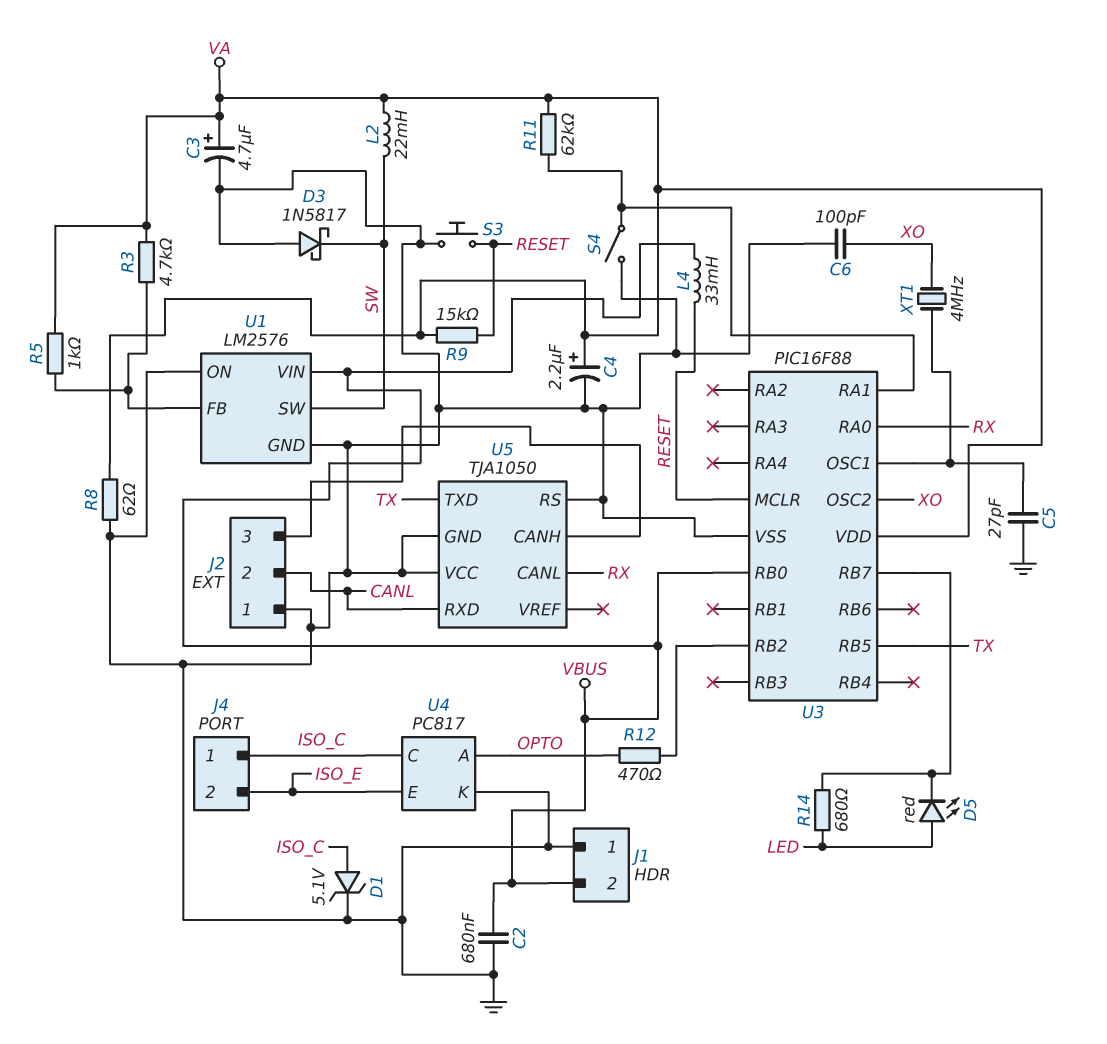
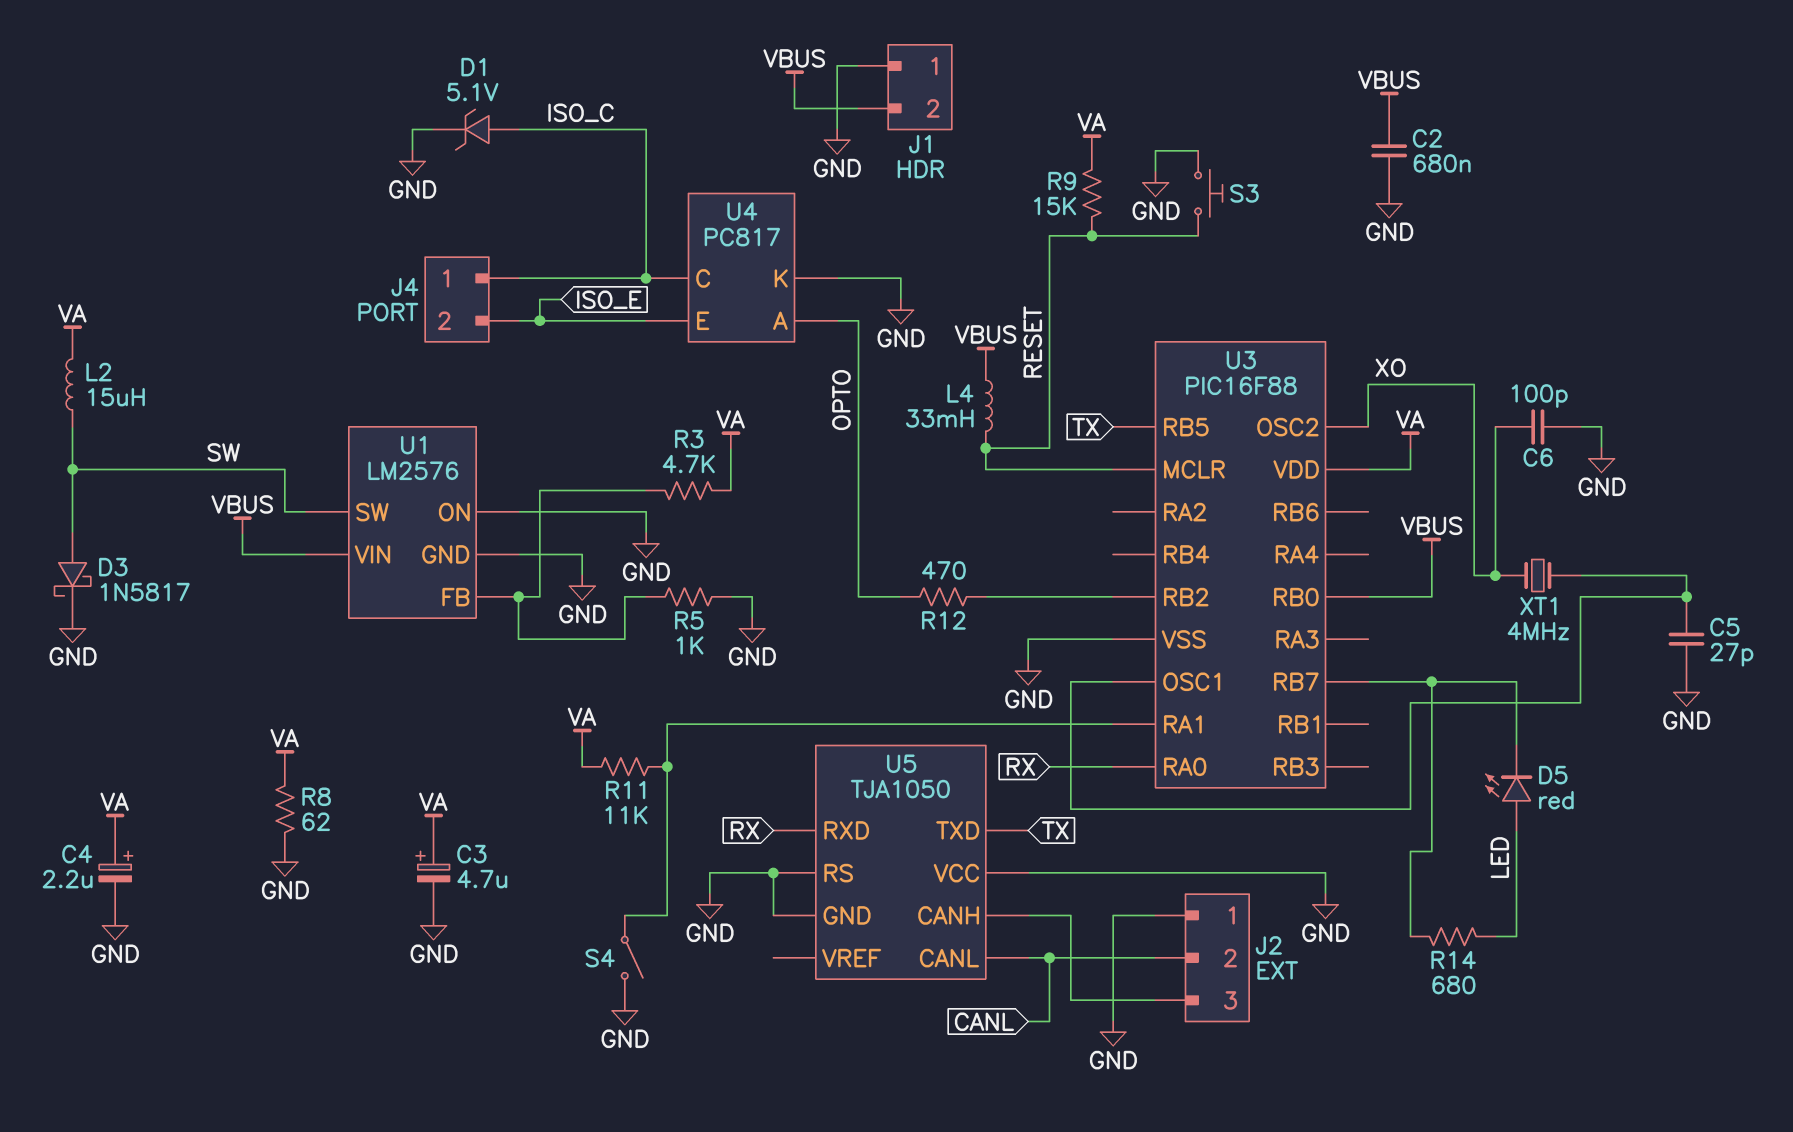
D3: schottky 1N5817 (A GND, K SW) -> schottky 1N5817 (A SW, K GND)
L2: 22mH (SW, VA) -> 15uH (SW, VA)
R5: 1k (U1/FB, VA) -> 1k (GND, U1/FB)
R11: 62k (U3/RA1, VA) -> 11k (U3/RA1, VA)
U5 pin CANL: RX -> CANL
U5 pin RXD: CANL -> RX

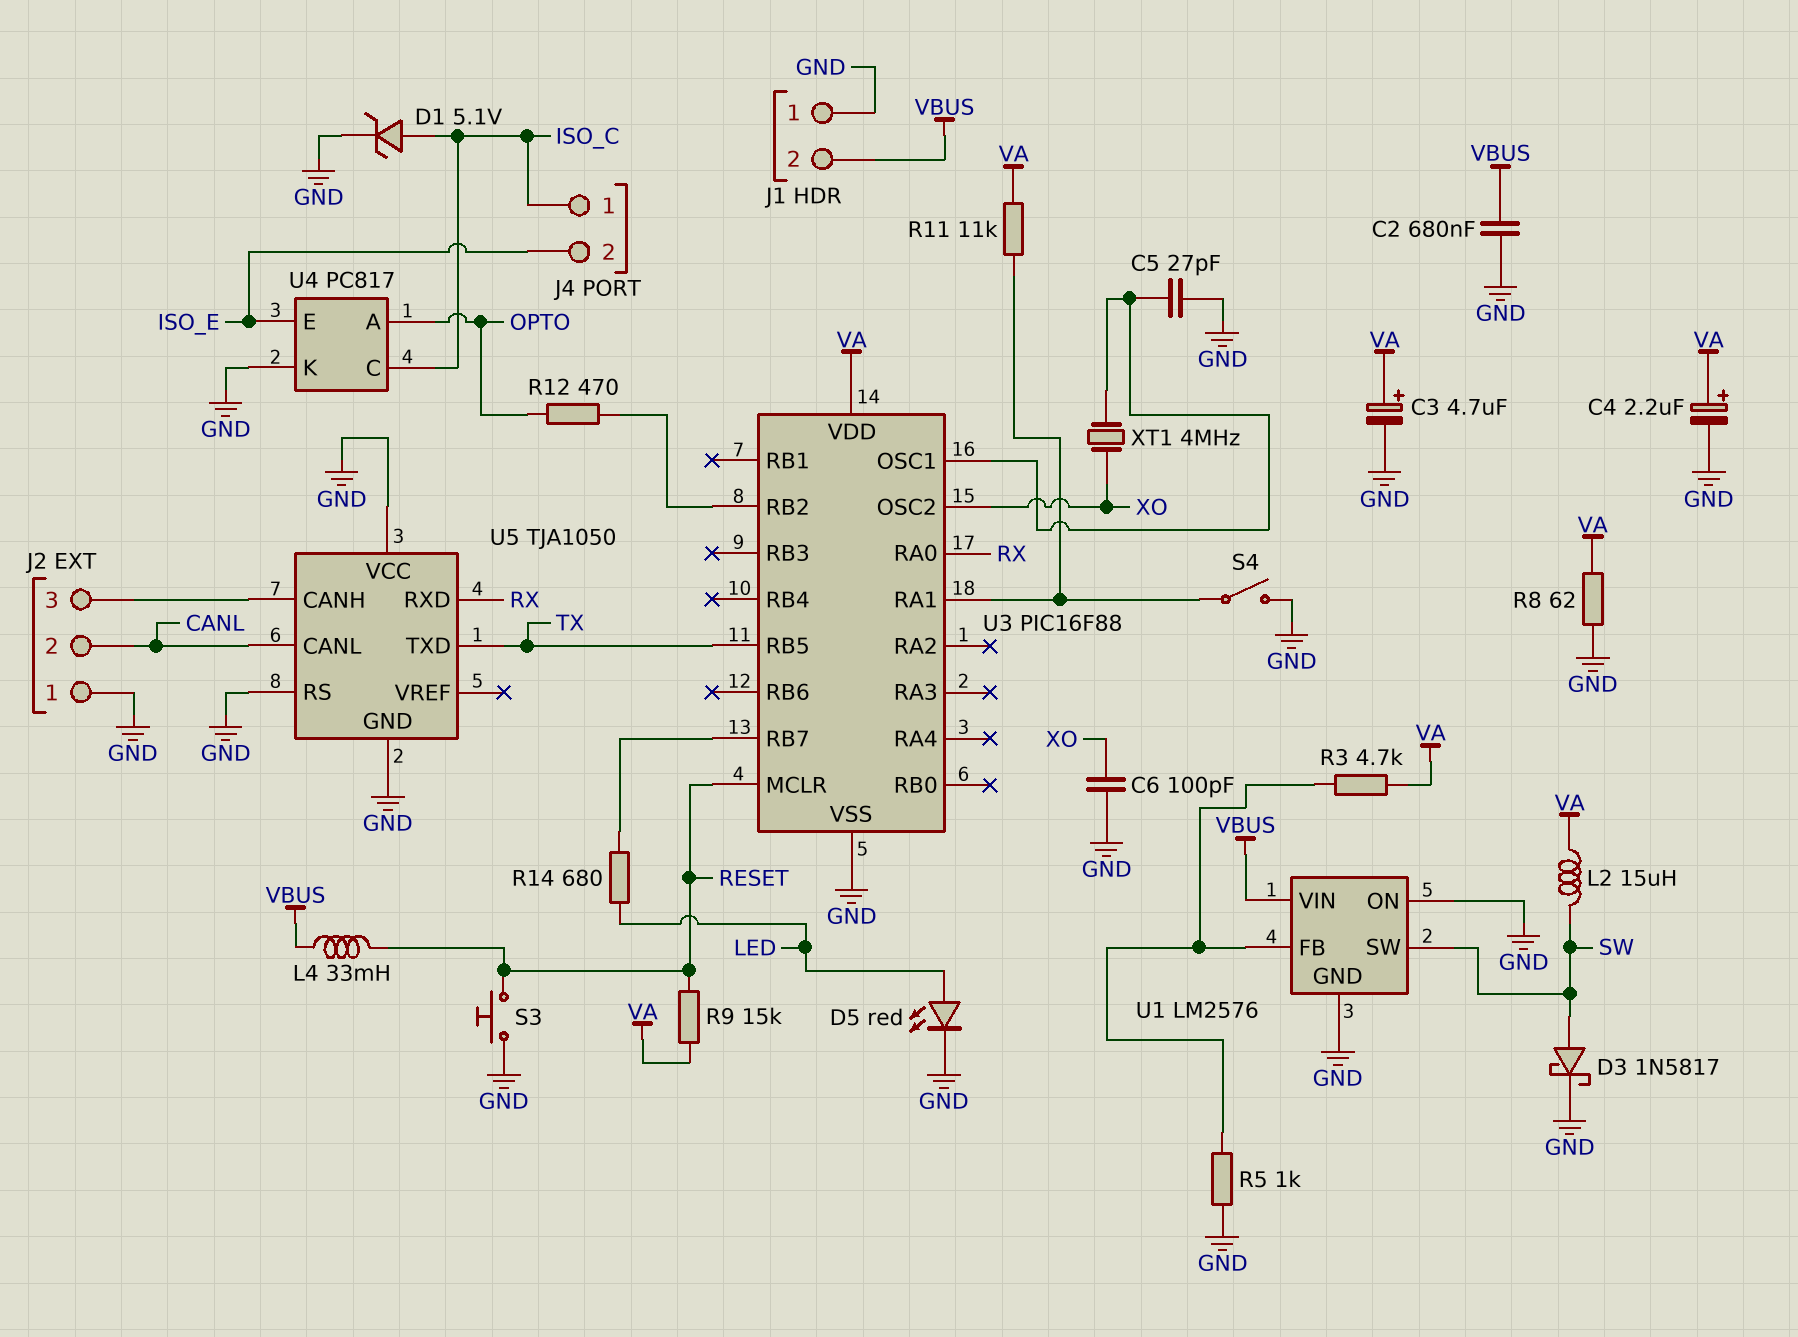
D5: LED red (A LED, K U3/RB7) -> LED red (A LED, K GND)
U3 pin RB0: VBUS -> none

